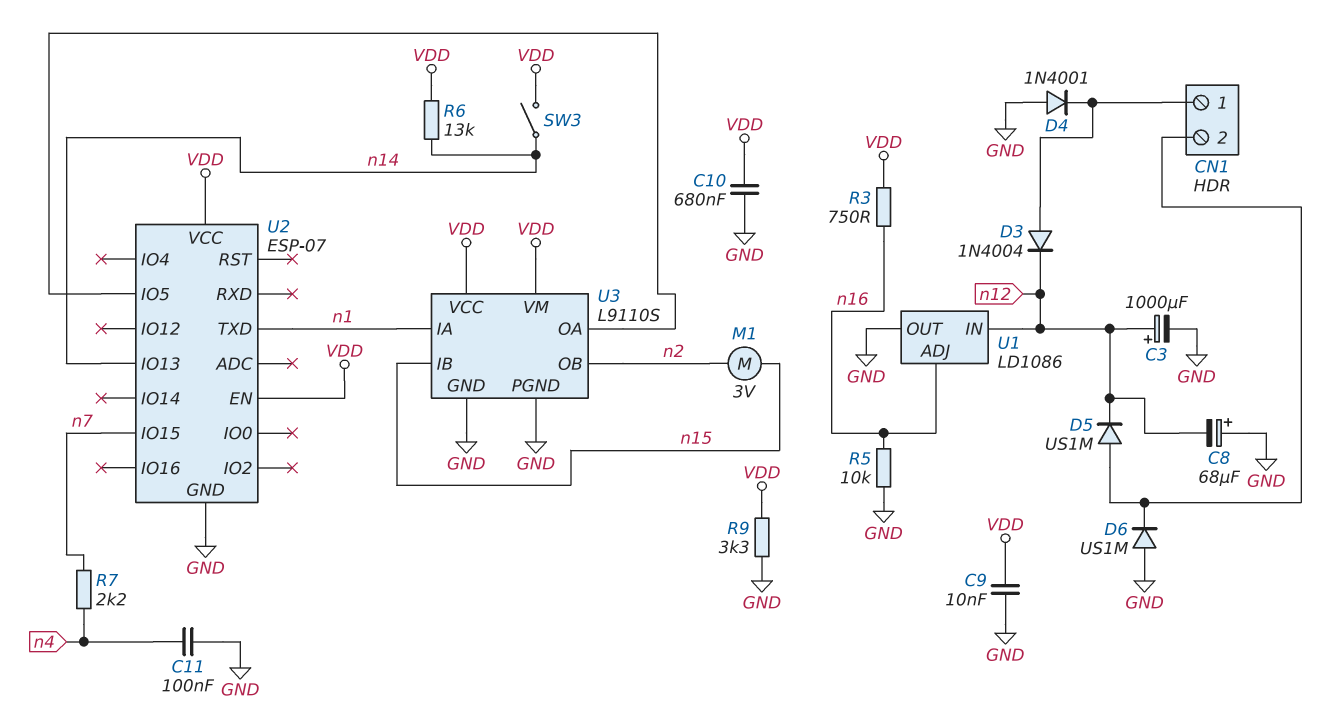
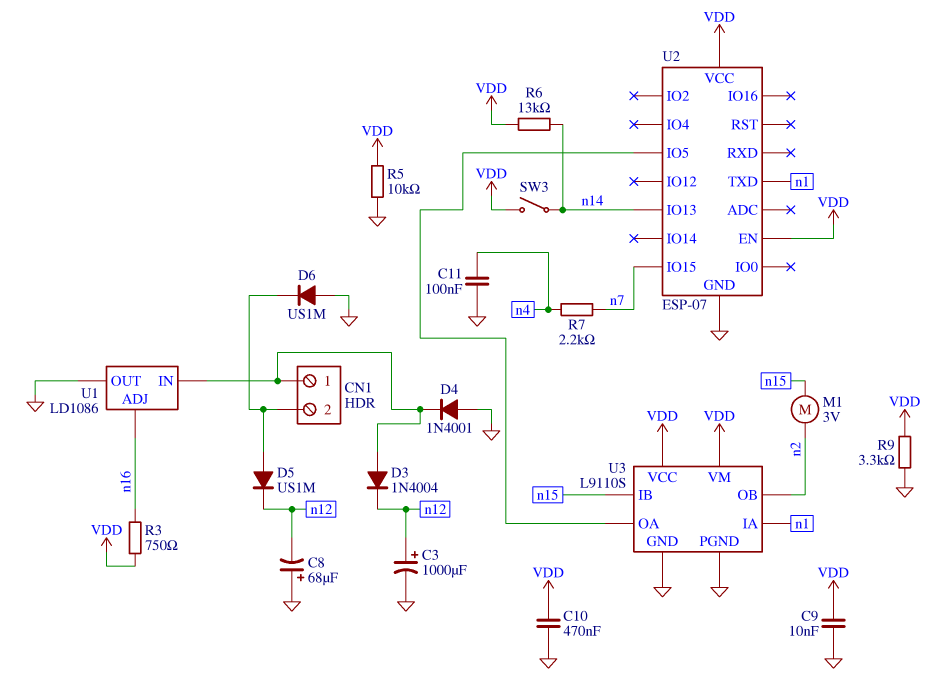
C10: 680nF (GND, VDD) -> 470nF (GND, VDD)
R5: 10k (GND, n16) -> 10k (GND, VDD)
U1 pin IN: n12 -> CN1/1

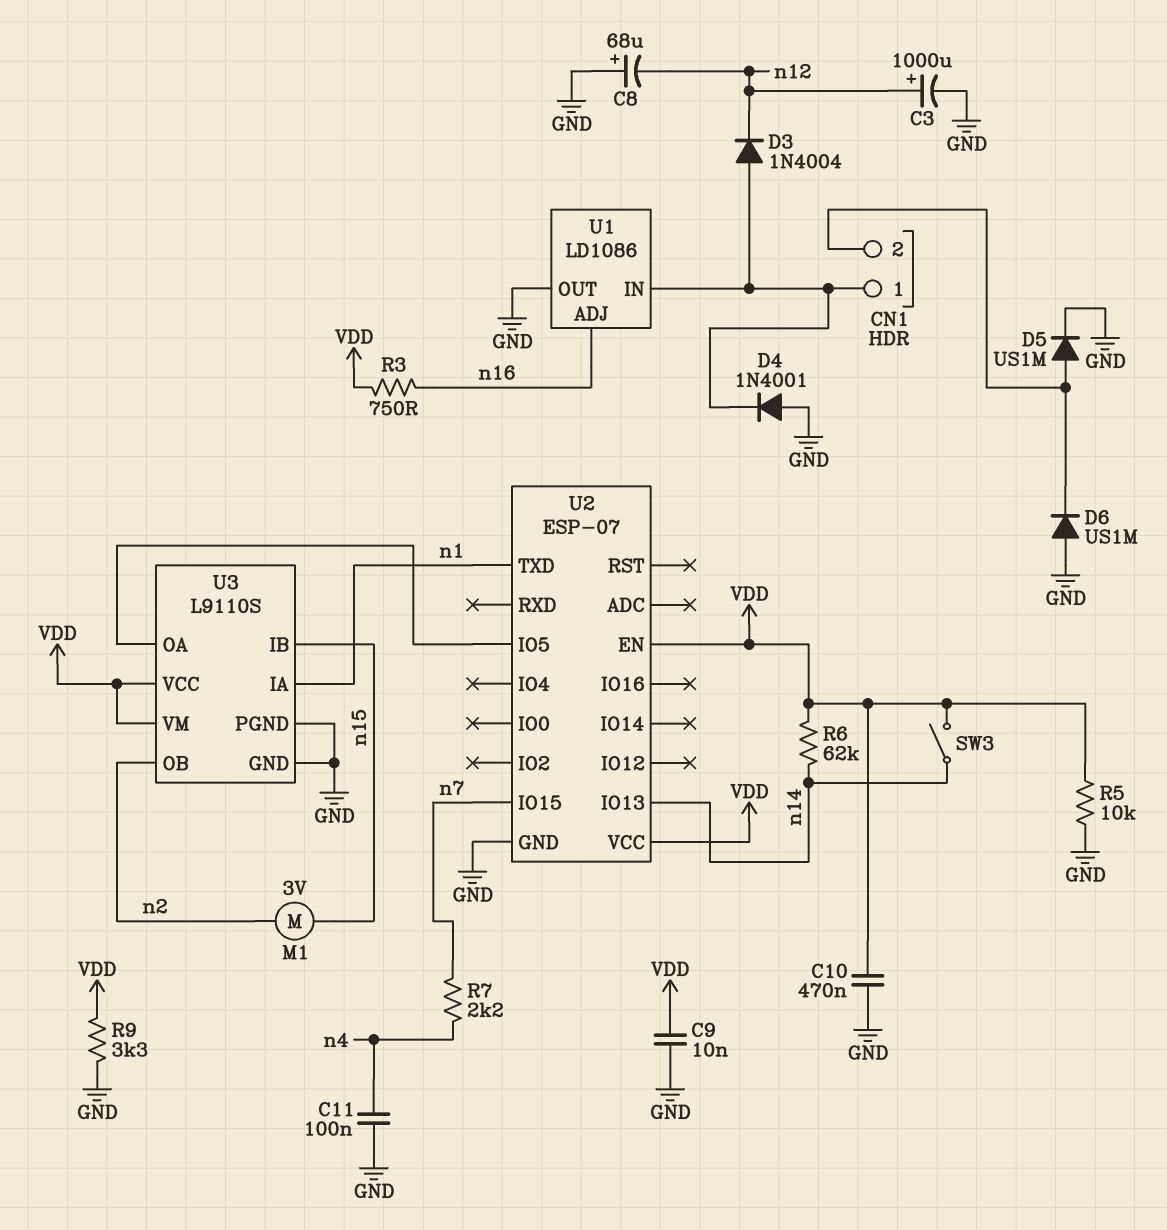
D5: diode US1M (A CN1/2, K n12) -> diode US1M (A CN1/2, K GND)
R6: 13k (VDD, n14) -> 62k (VDD, n14)

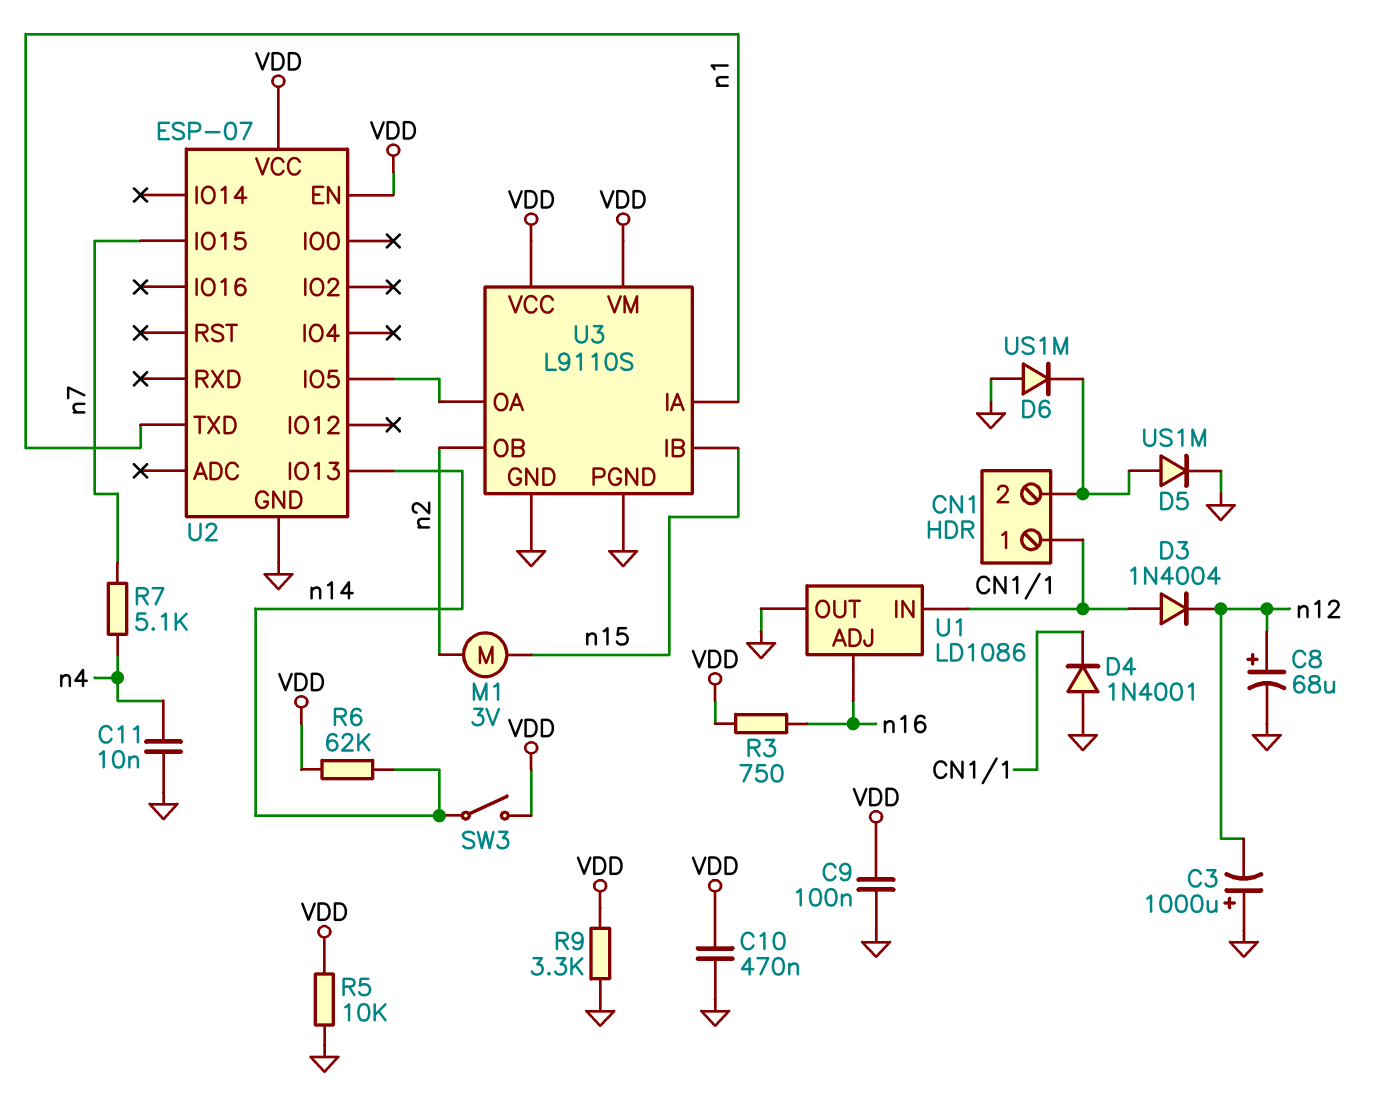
C3: 1000uF (plus n12, minus GND) -> 1000uF (plus GND, minus n12)
C8: 68uF (plus GND, minus n12) -> 68uF (plus n12, minus GND)
C9: 10nF (GND, VDD) -> 100nF (GND, VDD)
C11: 100nF (GND, n4) -> 10nF (GND, n4)
R7: 2.2k (n4, n7) -> 5.1k (n4, n7)

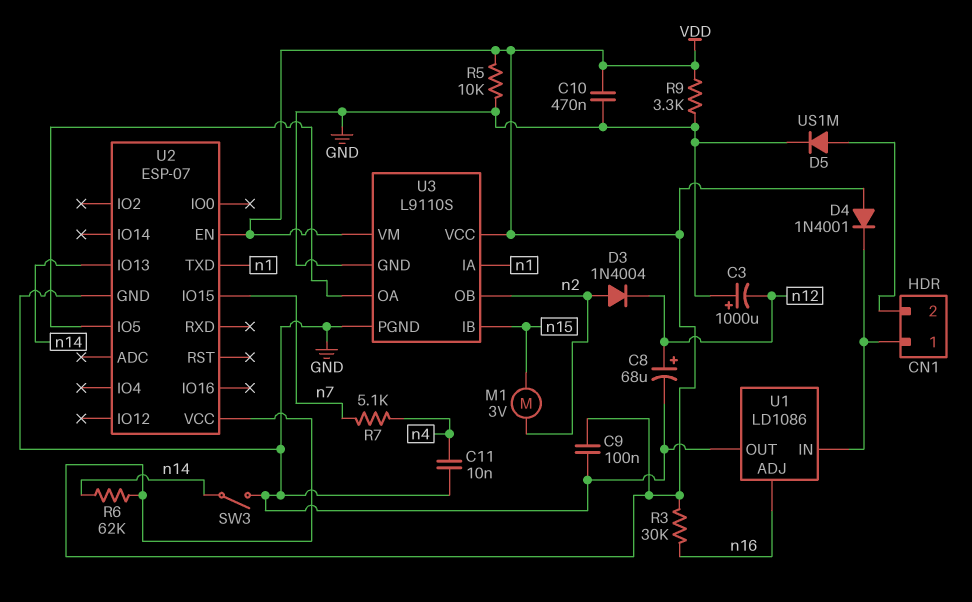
D3: diode 1N4004 (A CN1/1, K n12) -> diode 1N4004 (A n2, K n12)
D4: diode 1N4001 (A GND, K CN1/1) -> diode 1N4001 (A VDD, K CN1/1)
D6: diode US1M (A GND, K CN1/2) -> none
R3: 750 (VDD, n16) -> 30k (VDD, n16)
SW3: switch (VDD, n14) -> switch (GND, n14)

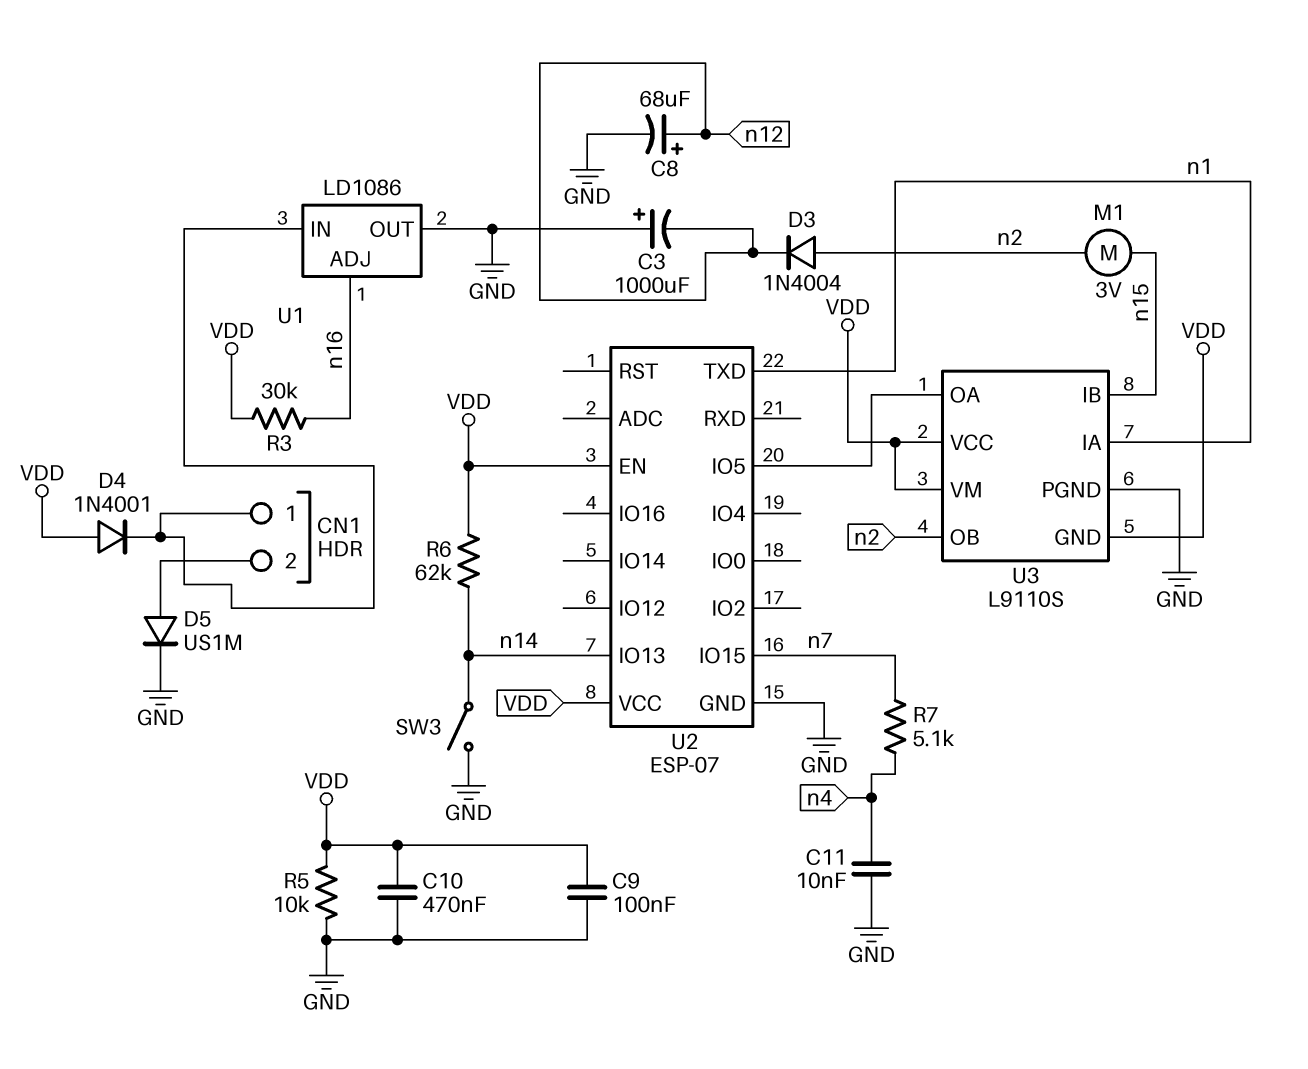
R9: 3.3k (GND, VDD) -> none
U3 pin GND: GND -> VDD

